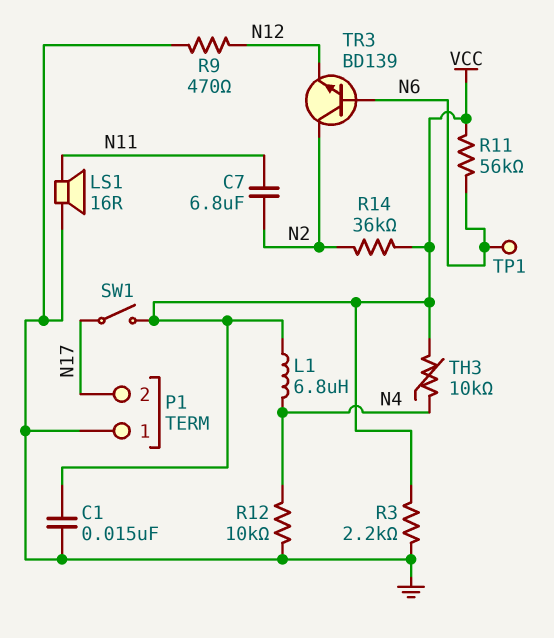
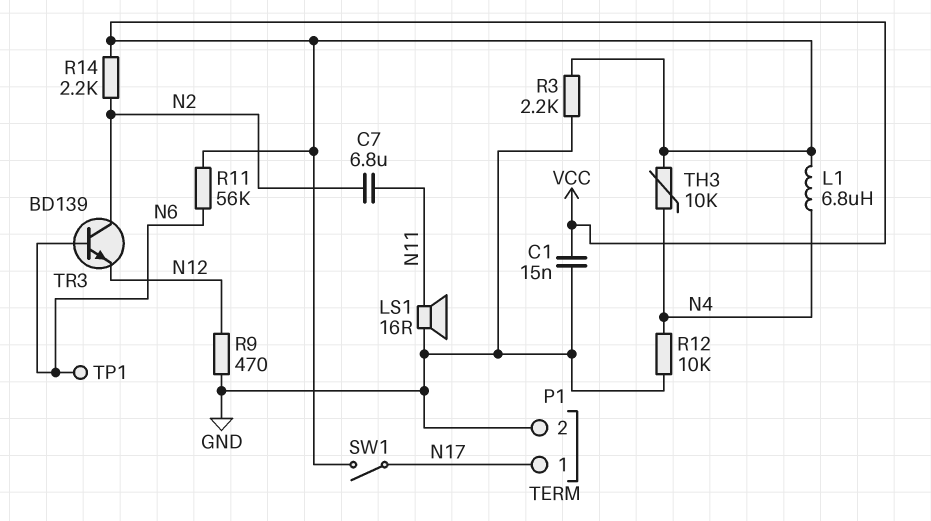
P1 pin 1: GND -> N17
P1 pin 2: N17 -> GND
R14: 36k (N2, VCC) -> 2.2k (N2, VCC)

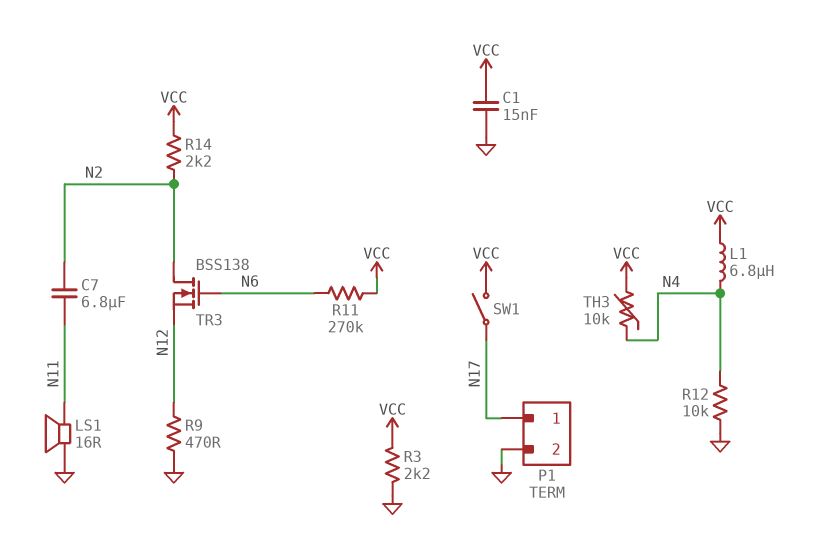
R11: 56k (N6, VCC) -> 270k (N6, VCC)
TP1: test point (N6) -> none
TR3: NPN BD139 (B N6, C N2, E N12) -> NMOS BSS138 (G N6, D N2, S N12)

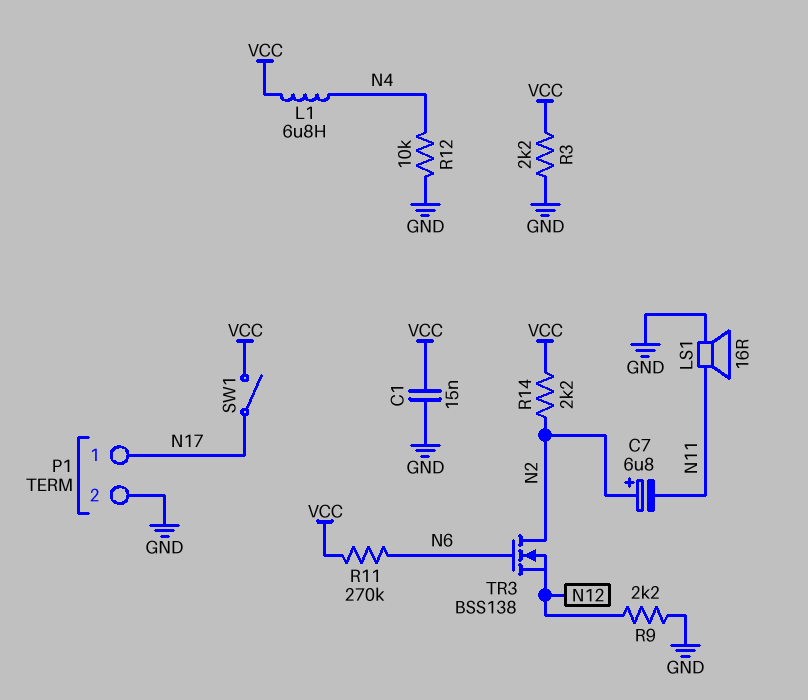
C7: 6.8uF (N2, N11) -> 6.8uF (plus N2, minus N11)
R9: 470 (GND, N12) -> 2.2k (GND, N12)
TH3: 10k (N4, VCC) -> none

